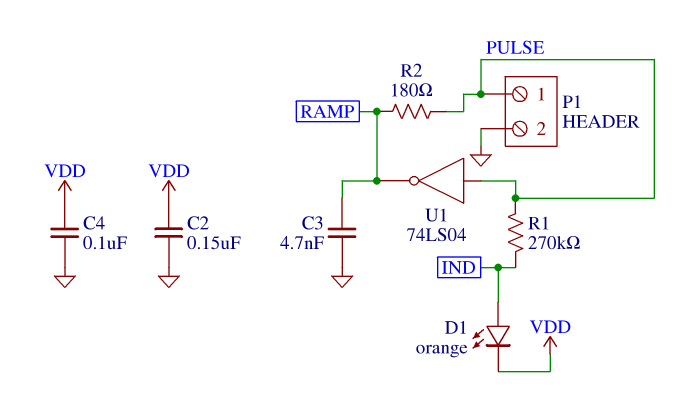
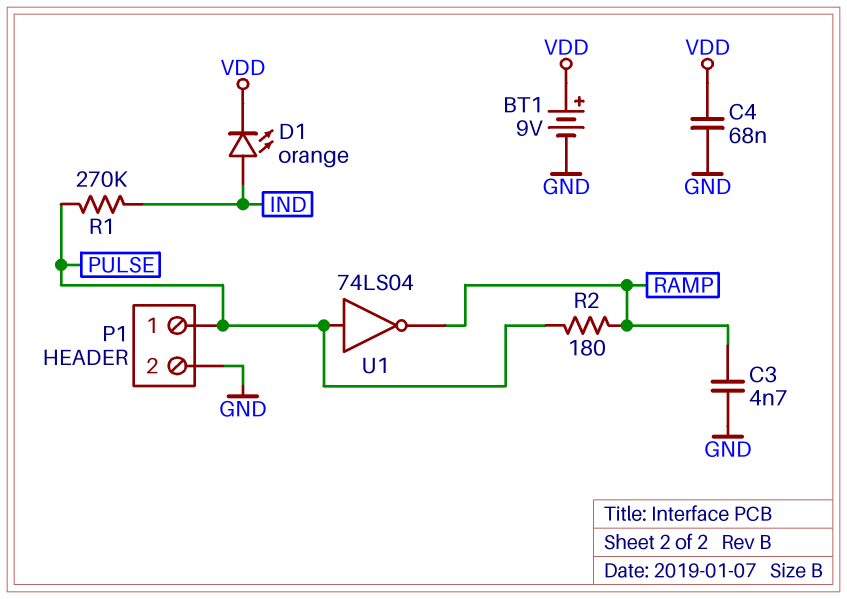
BT1: none -> 9V (plus VDD, minus GND)
C2: 150nF (GND, VDD) -> none
C4: 100nF (GND, VDD) -> 68nF (GND, VDD)

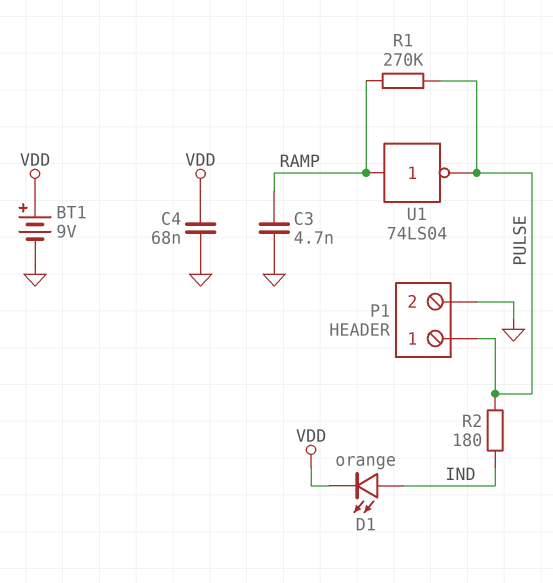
R1: 270k (IND, PULSE) -> 270k (PULSE, RAMP)
R2: 180 (PULSE, RAMP) -> 180 (IND, PULSE)
U1: NOT 74LS04 (in PULSE, out RAMP) -> NOT 74LS04 (in RAMP, out PULSE)

